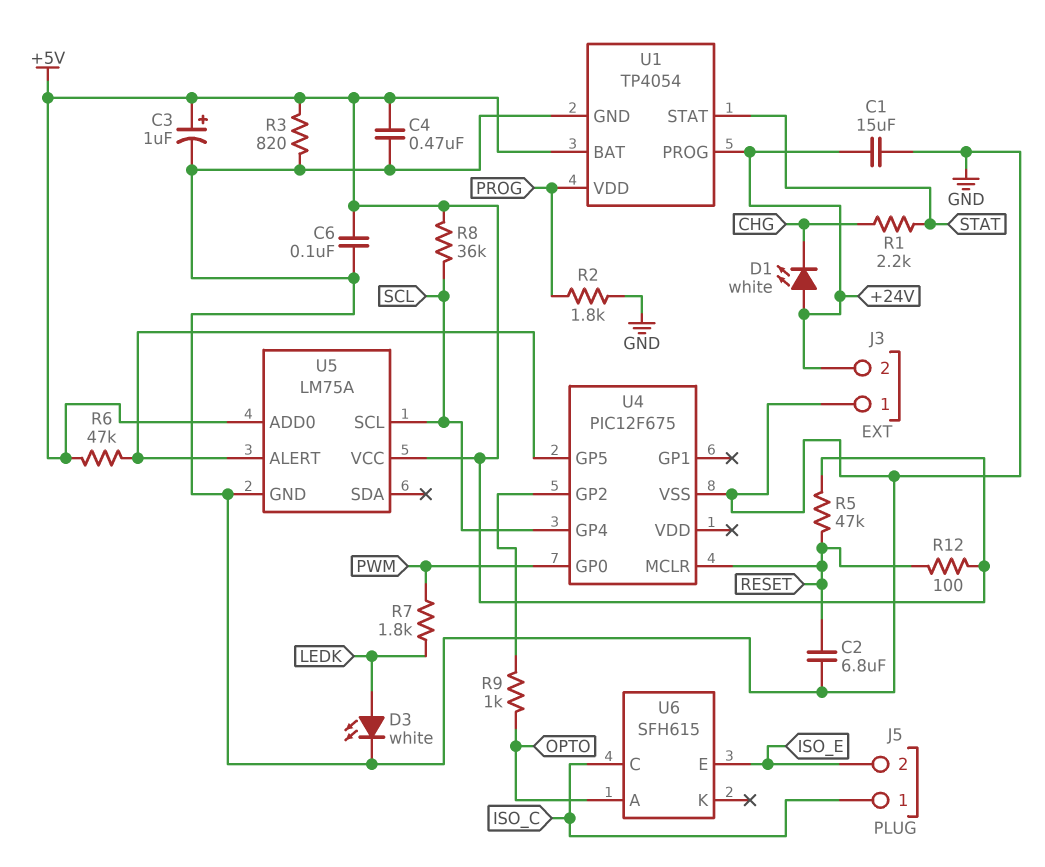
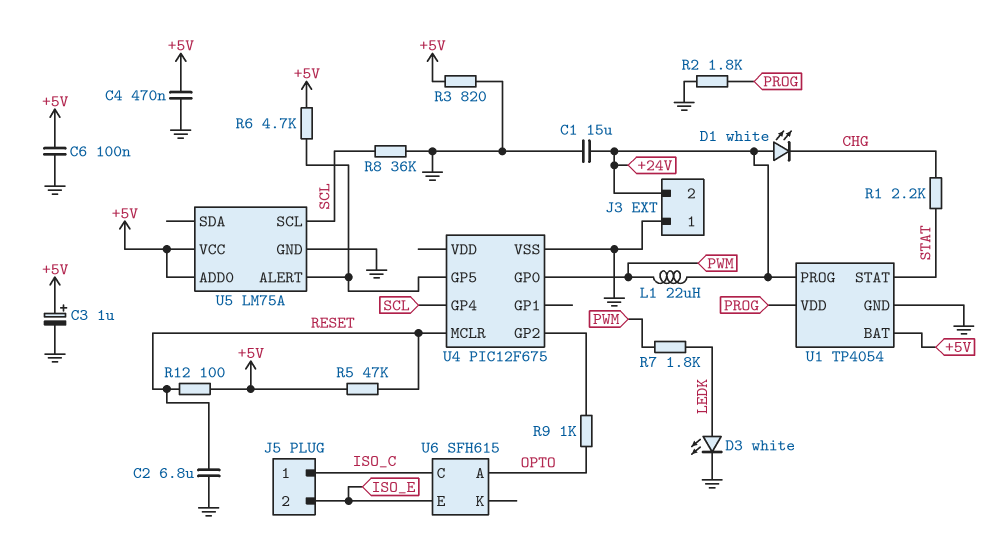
L1: none -> 22uH (+24V, PWM)
R6: 47k (+5V, U4/GP5) -> 4.7k (+5V, U4/GP5)
R8: 36k (+5V, SCL) -> 36k (GND, SCL)

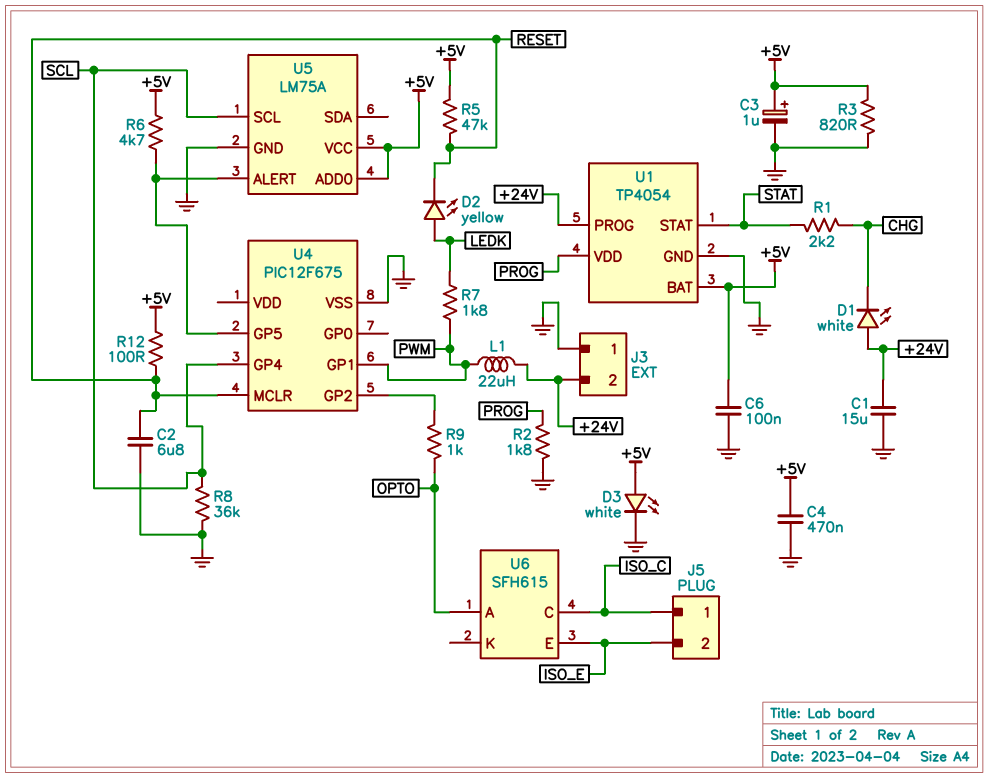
D2: none -> LED yellow (A LEDK, K RESET)
D3: LED white (A LEDK, K GND) -> LED white (A +5V, K GND)
U4 pin GP0: PWM -> none
U4 pin GP1: none -> PWM

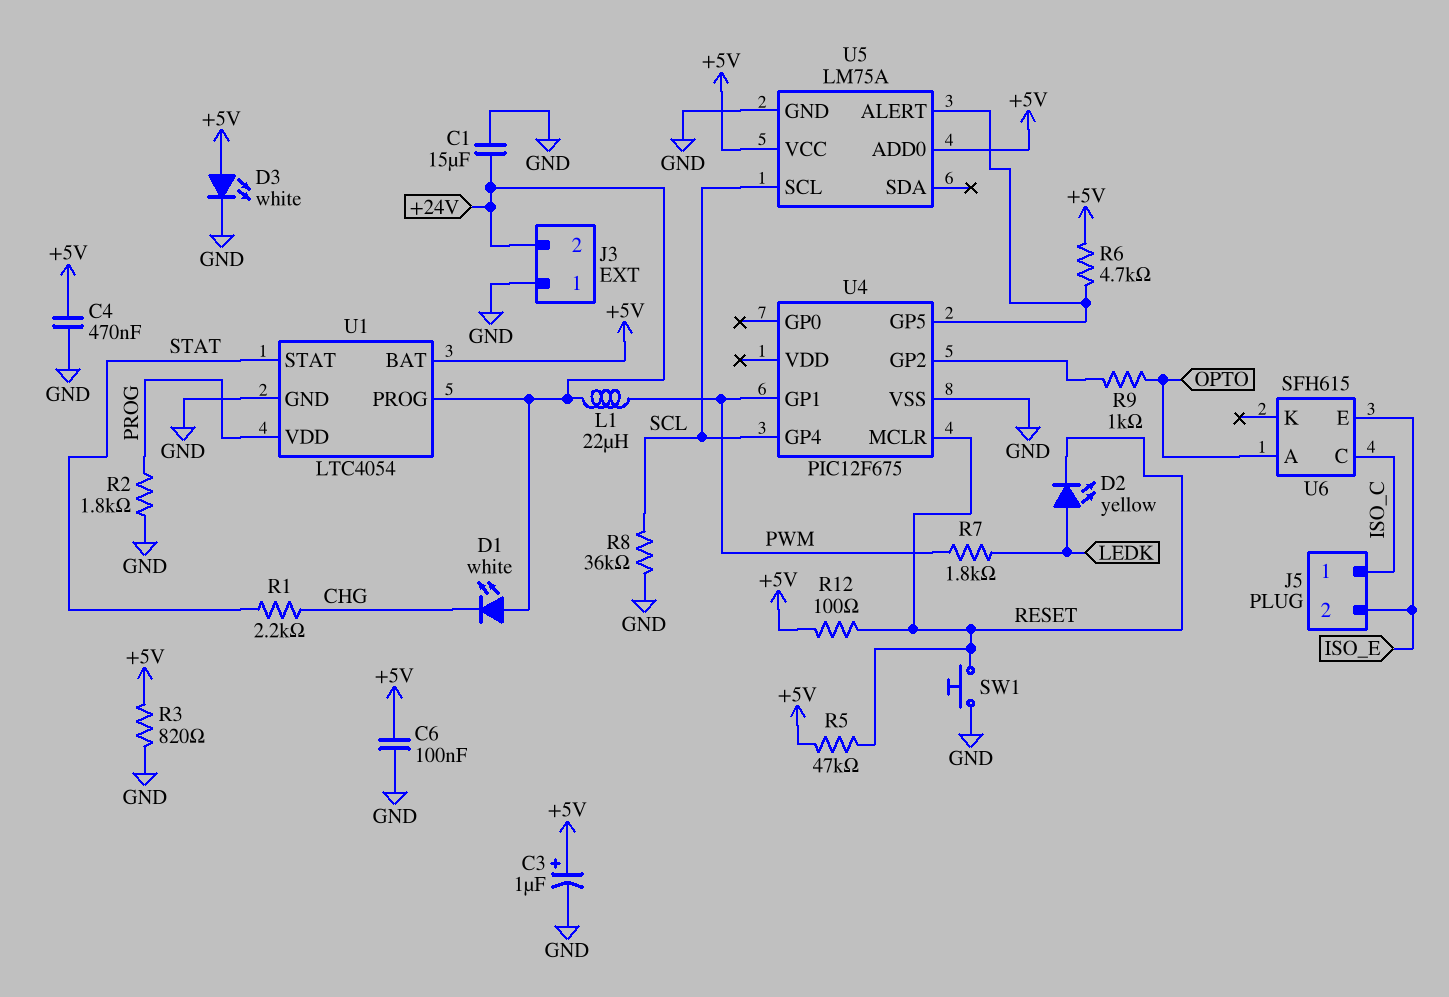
C2: 6.8uF (GND, RESET) -> none
SW1: none -> button (GND, RESET)
U1: TP4054 -> LTC4054

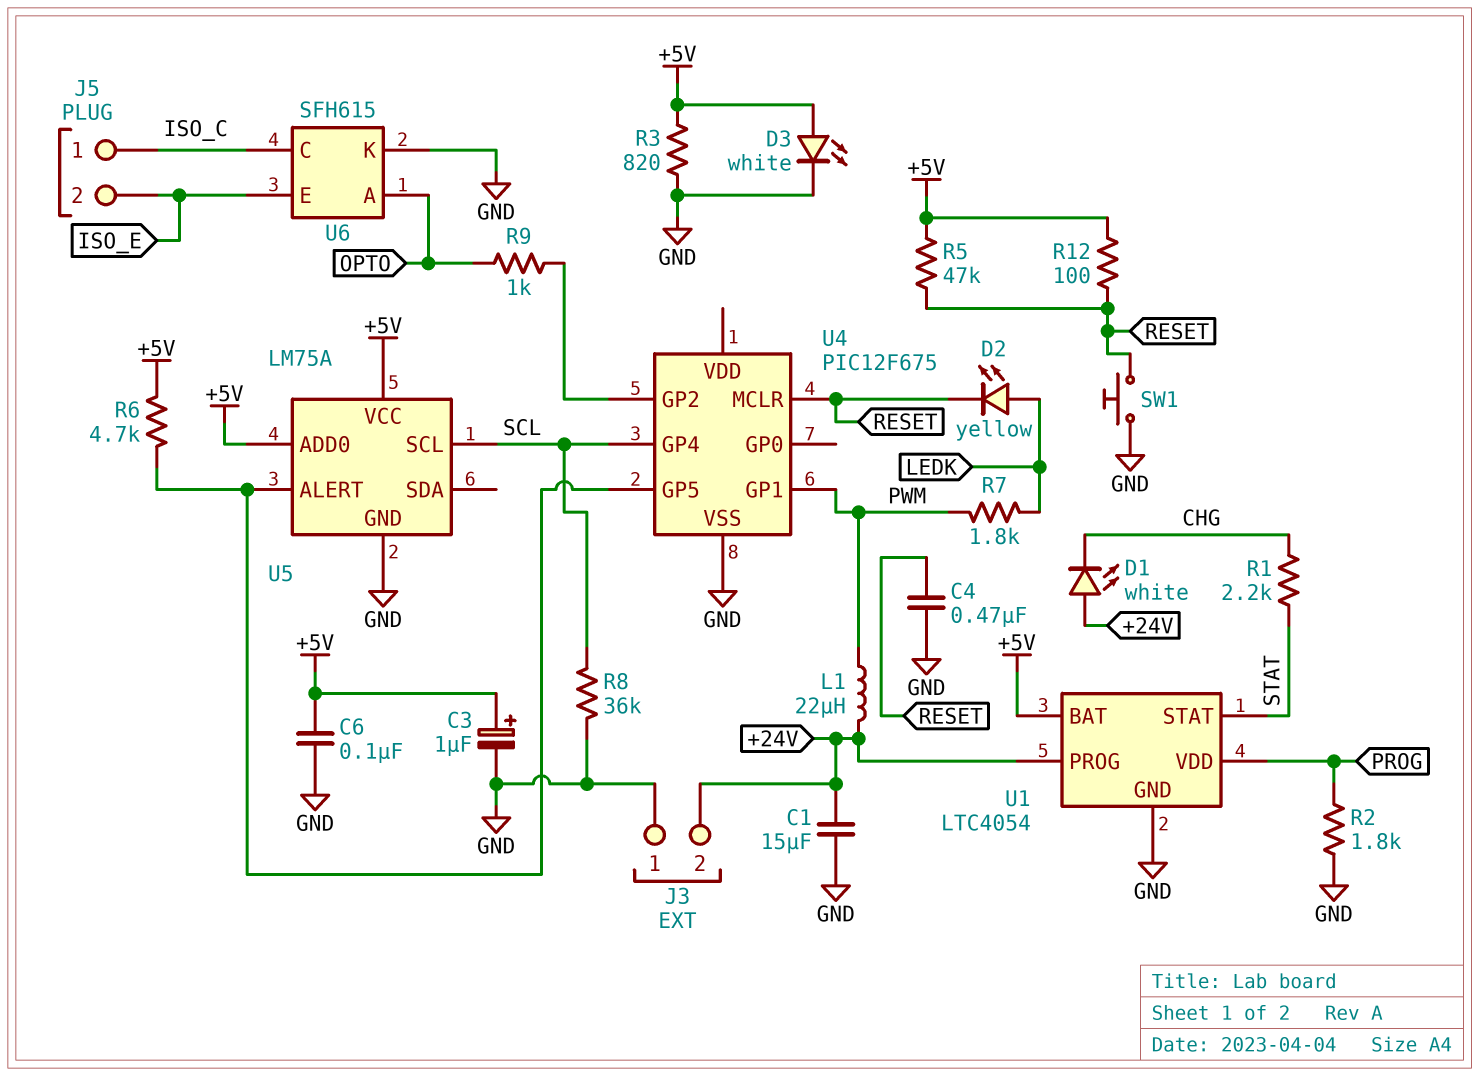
C4: 470nF (+5V, GND) -> 470nF (GND, RESET)
U6 pin K: none -> GND

